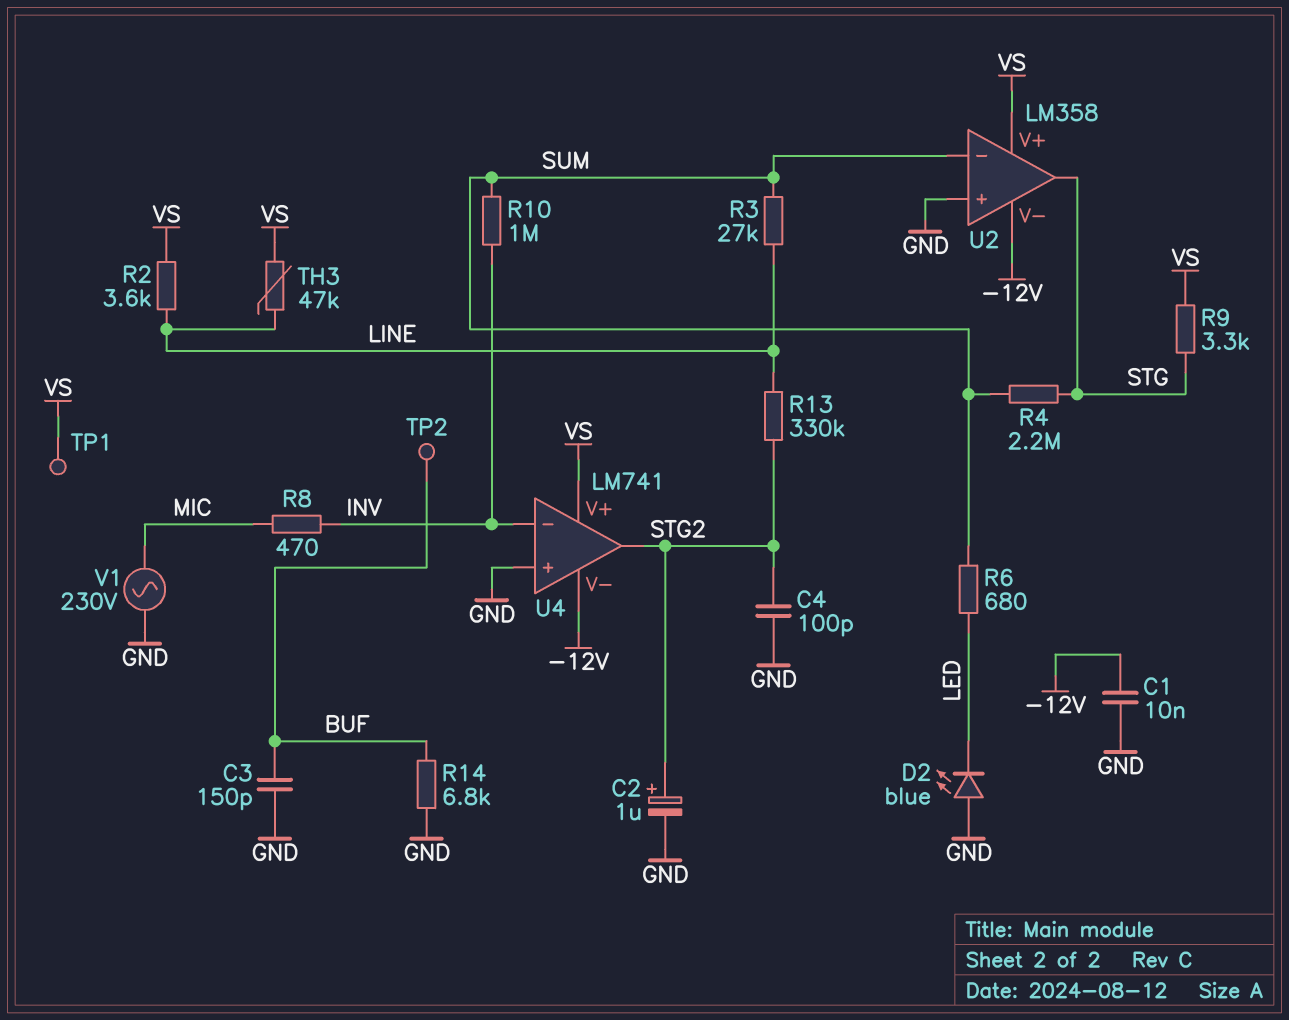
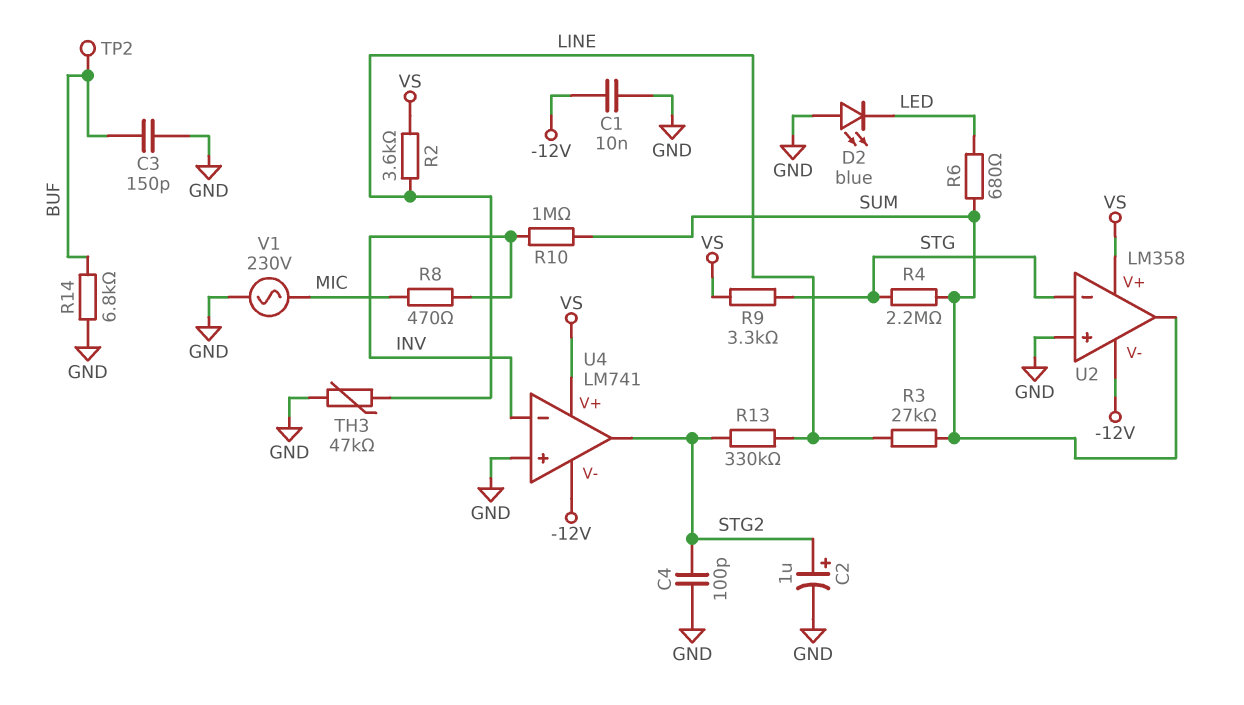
TH3: 47k (LINE, VS) -> 47k (GND, LINE)
TP1: test point (VS) -> none
U2 pin in-: SUM -> STG
U2 pin out: STG -> SUM

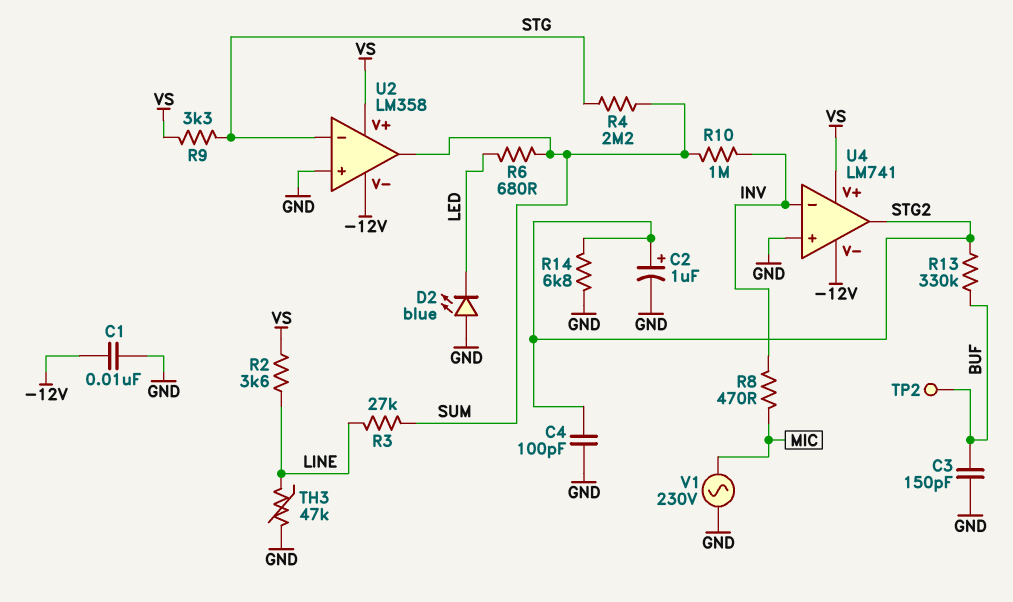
R13: 330k (LINE, STG2) -> 330k (BUF, STG2)
R14: 6.8k (BUF, GND) -> 6.8k (GND, STG2)

